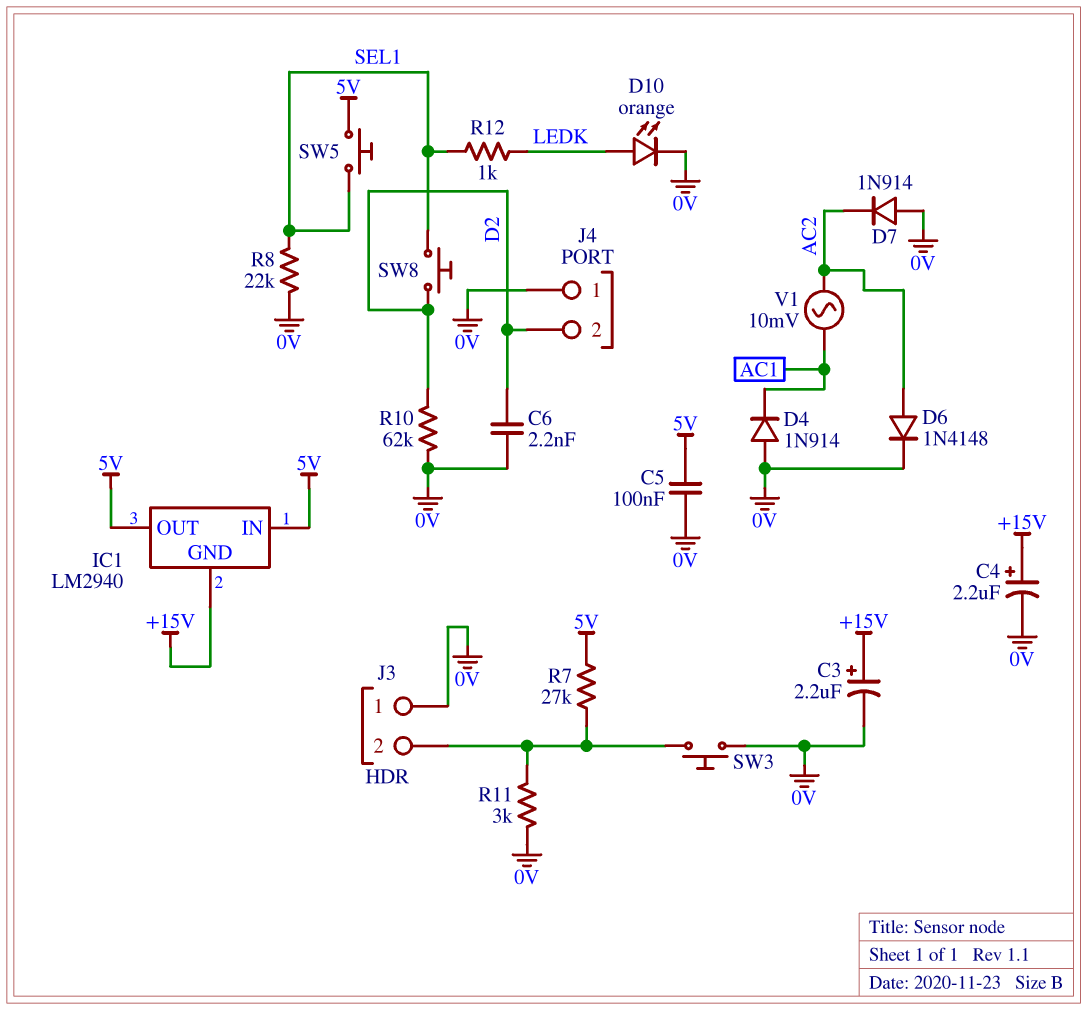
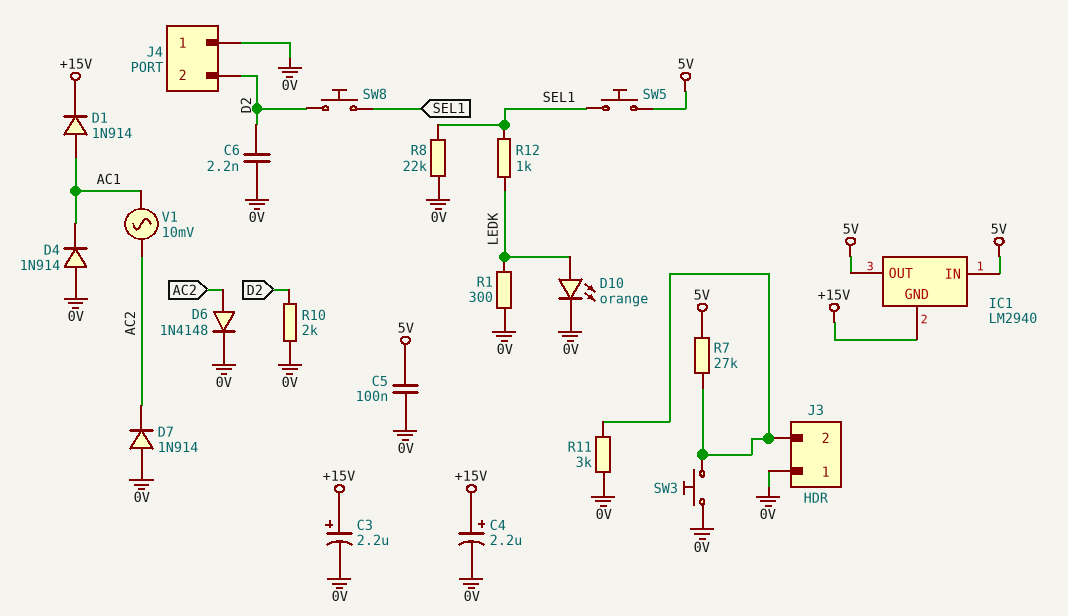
D1: none -> diode 1N914 (A AC1, K +15V)
R1: none -> 300 (0V, LEDK)
R10: 62k (0V, D2) -> 2k (0V, D2)

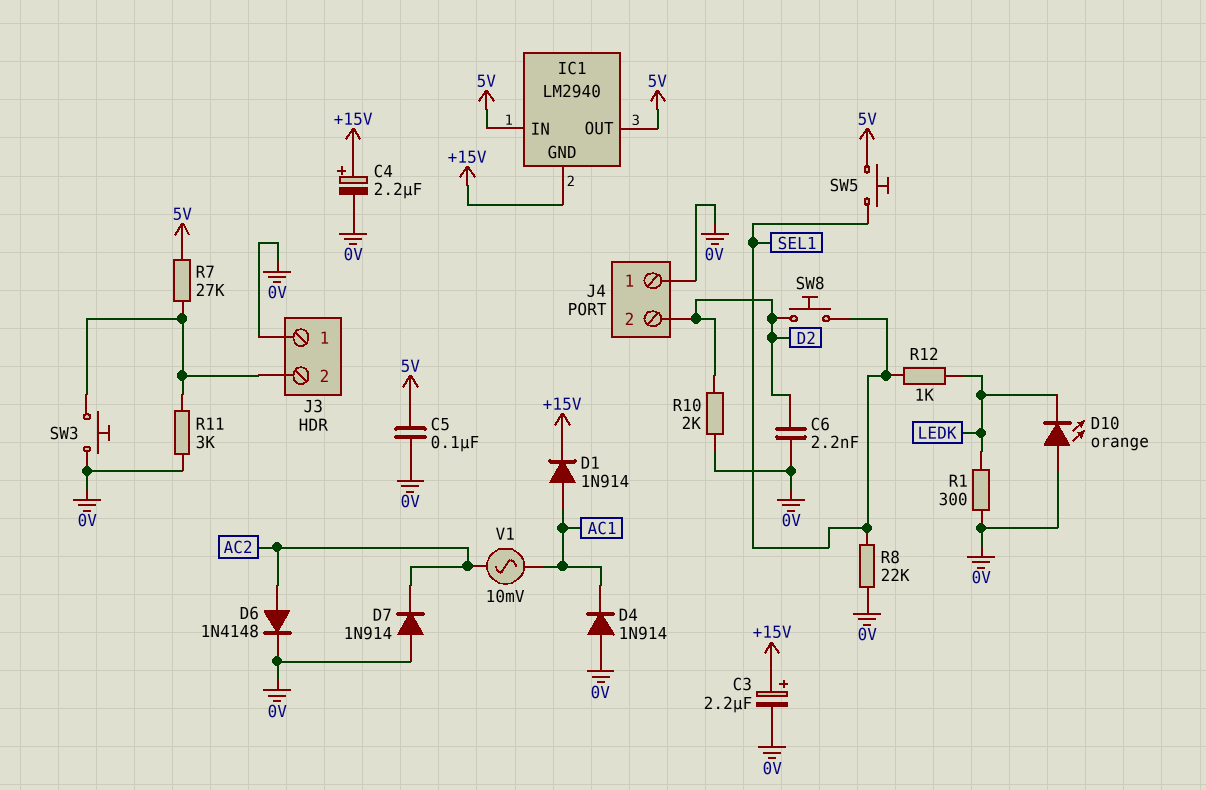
D10: LED orange (A LEDK, K 0V) -> LED orange (A 0V, K LEDK)

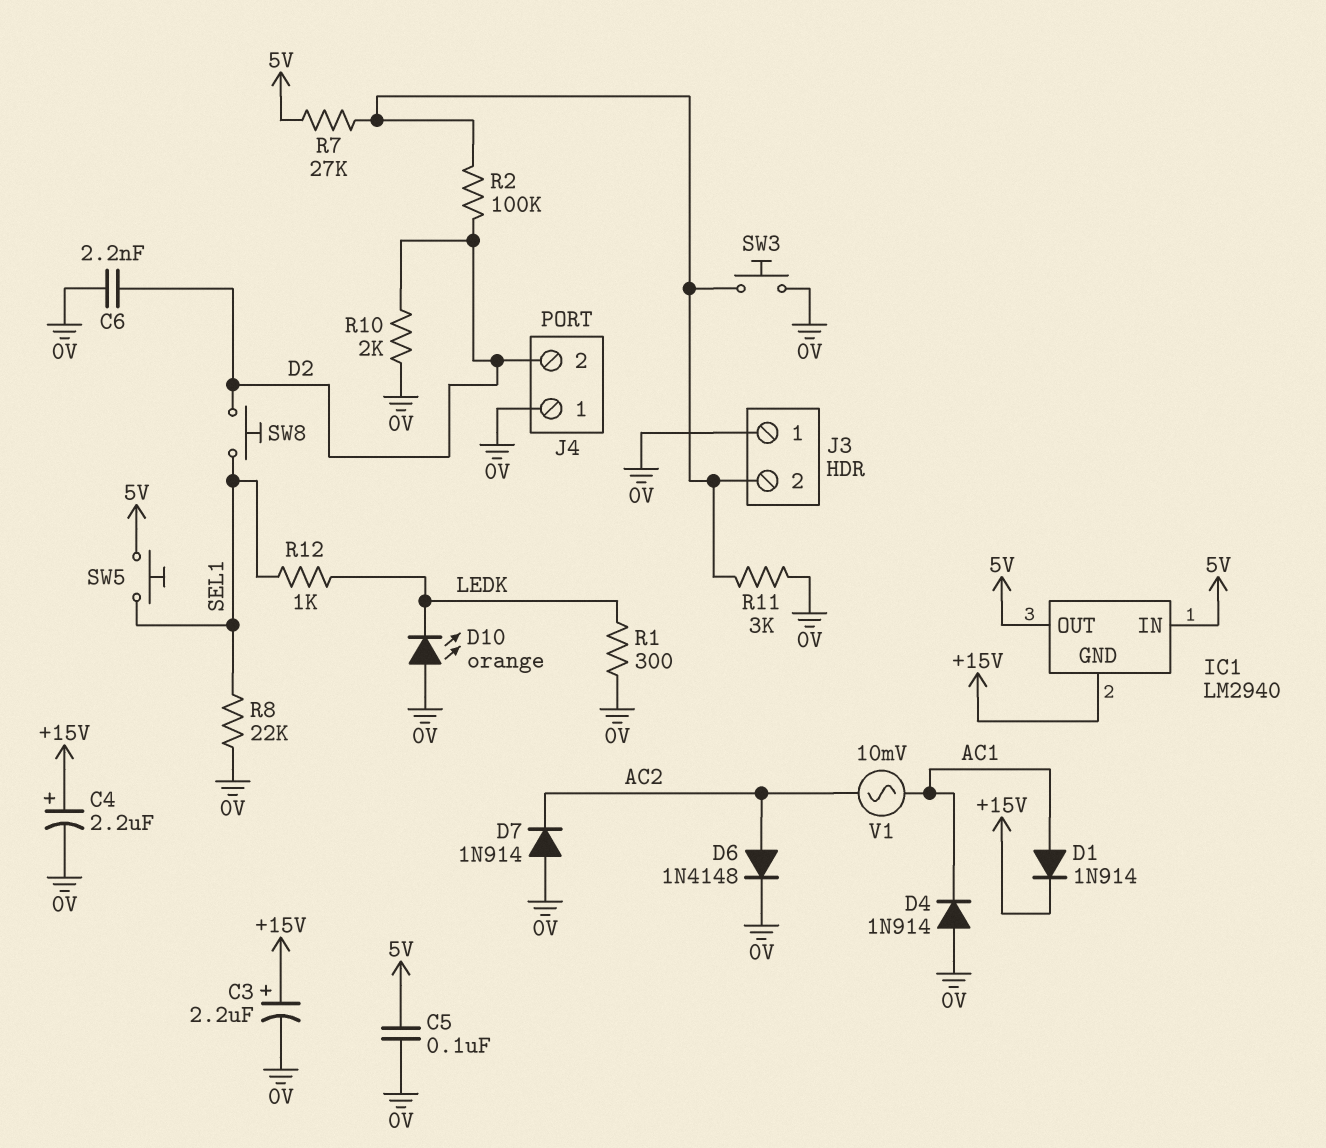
R2: none -> 100k (D2, J3/2)

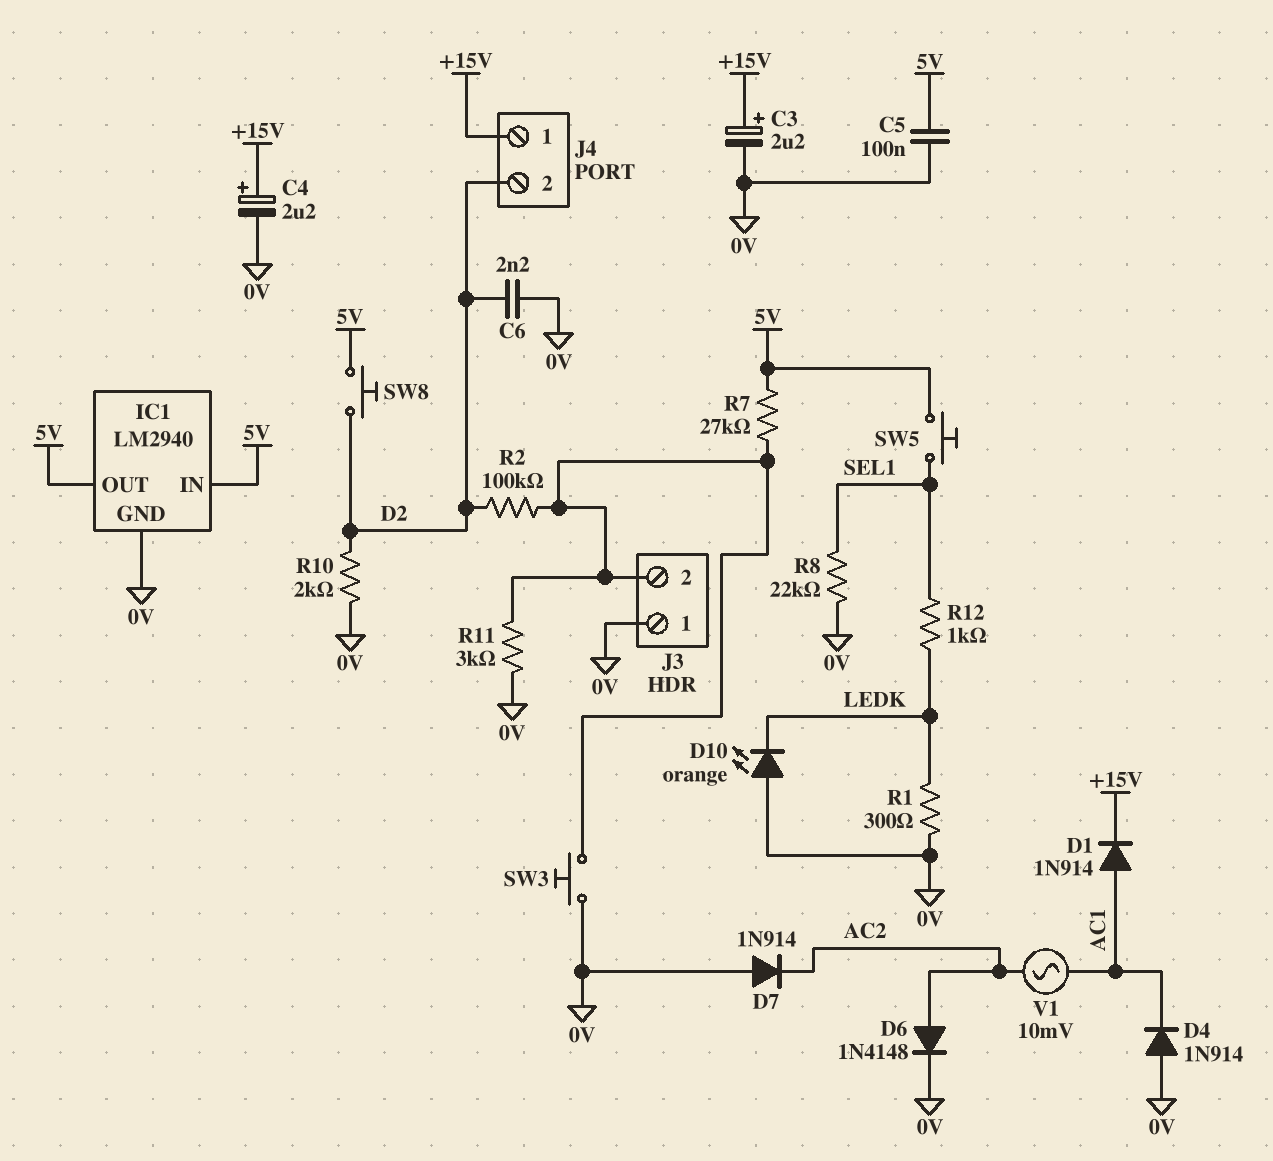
IC1 pin GND: +15V -> 0V
J4 pin 1: 0V -> +15V
SW8: button (D2, SEL1) -> button (5V, D2)

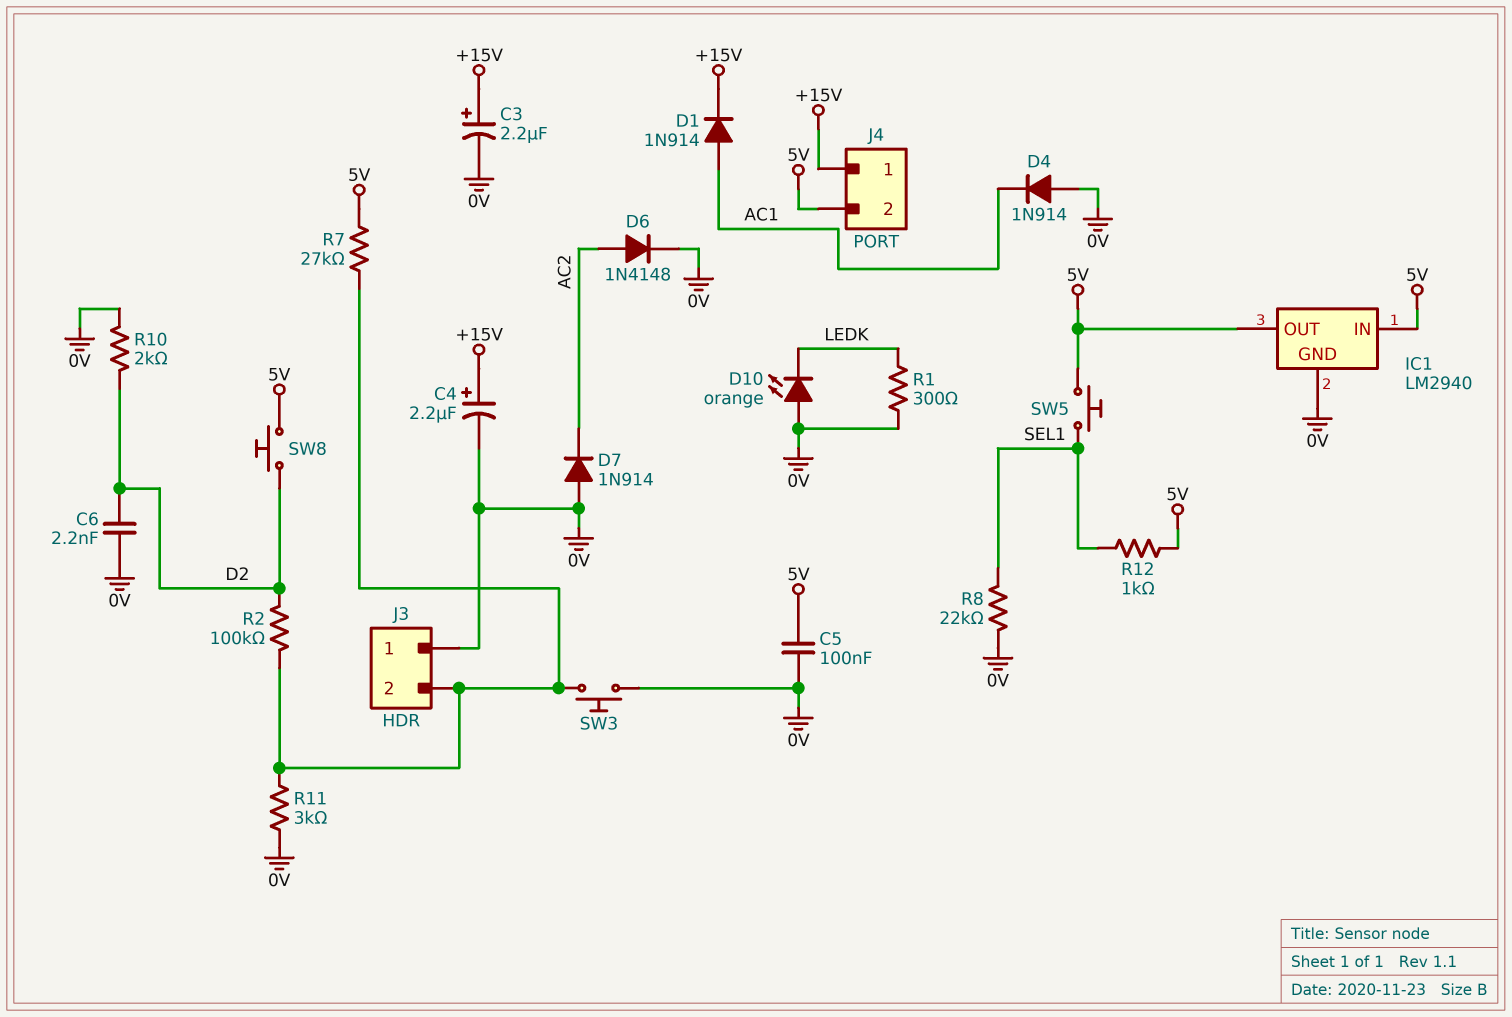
J4 pin 2: D2 -> 5V
R12: 1k (LEDK, SEL1) -> 1k (5V, SEL1)
V1: AC 10mV (AC1, AC2) -> none

